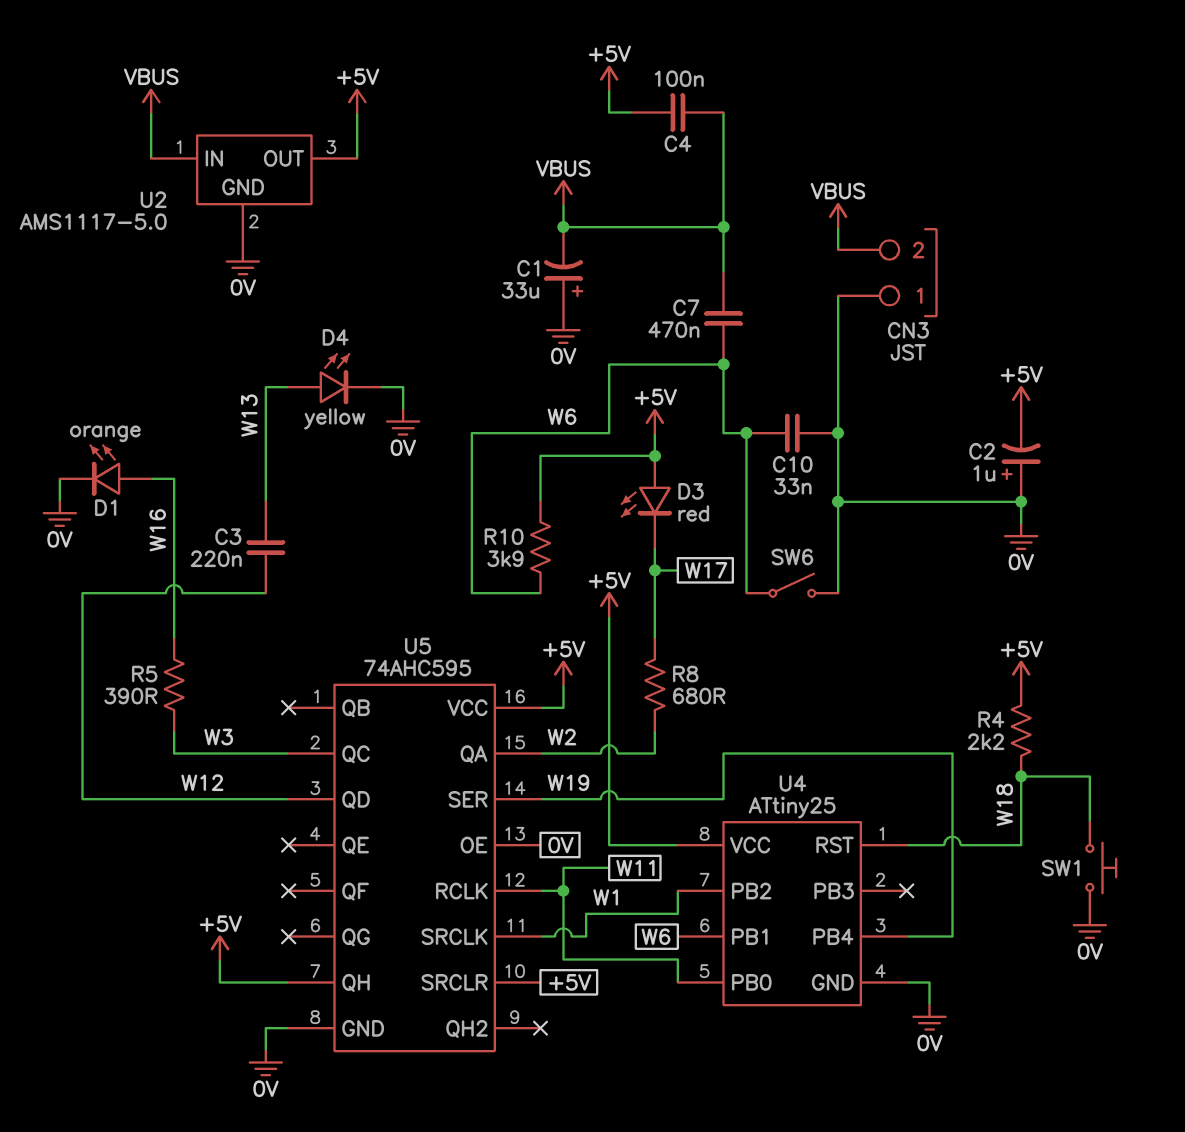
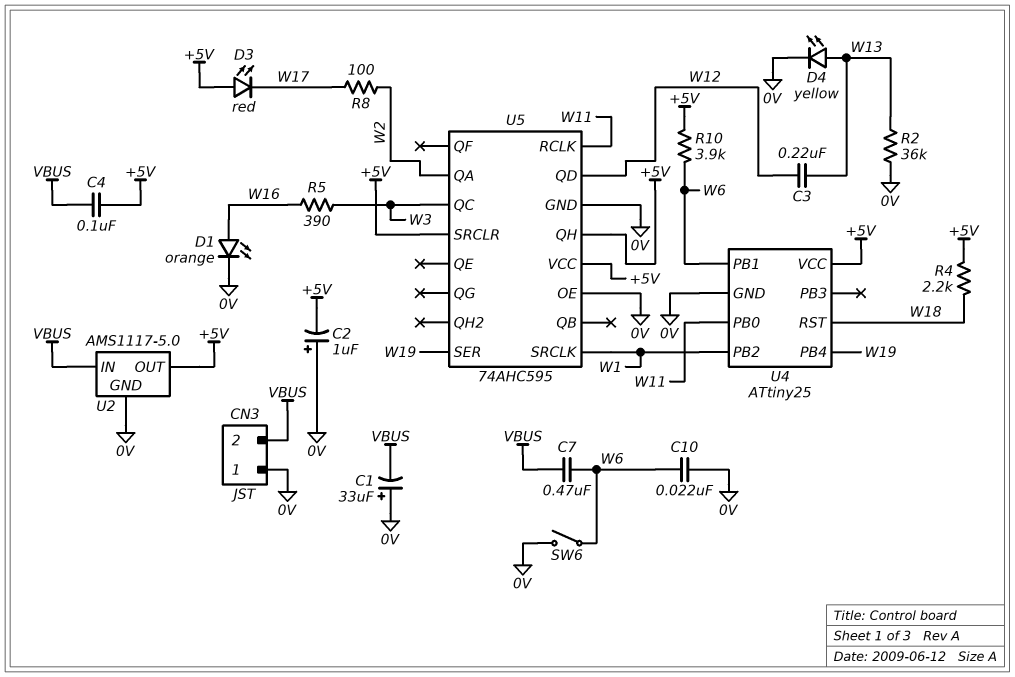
C10: 33nF (0V, W6) -> 22nF (0V, W6)
R2: none -> 36k (0V, W13)
R8: 680 (W2, W17) -> 100 (W2, W17)
SW1: button (0V, W18) -> none

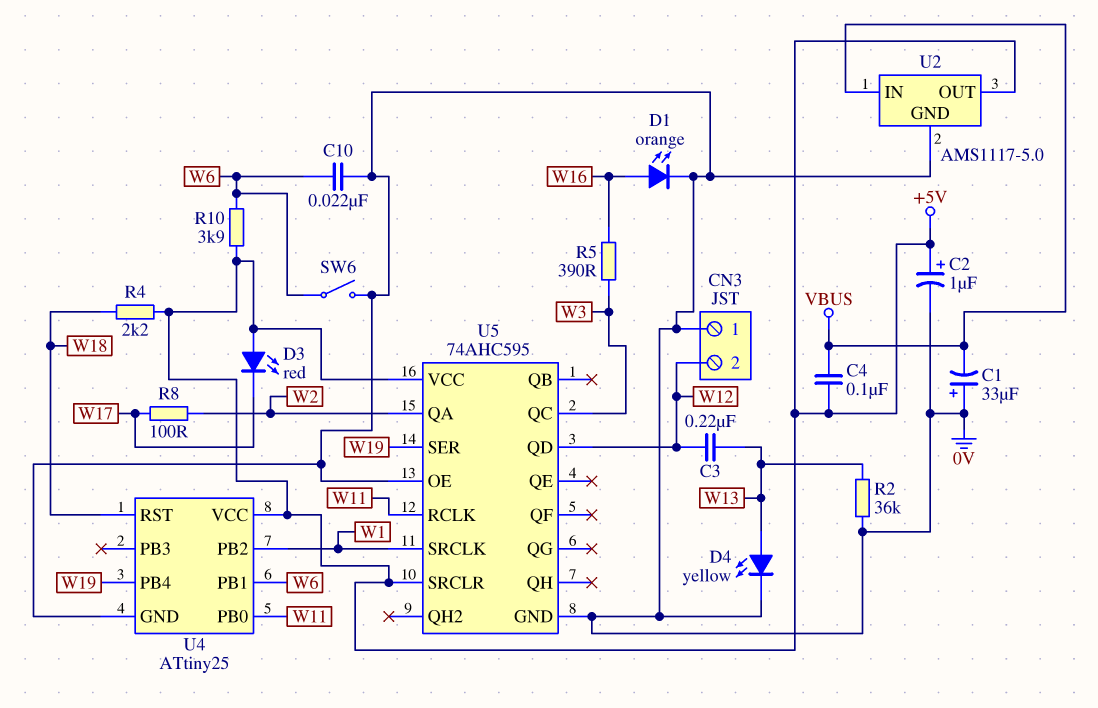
C2: 1uF (plus 0V, minus +5V) -> 1uF (plus +5V, minus 0V)
C7: 470nF (VBUS, W6) -> none
CN3 pin 2: VBUS -> W12
U5 pin QH: +5V -> none

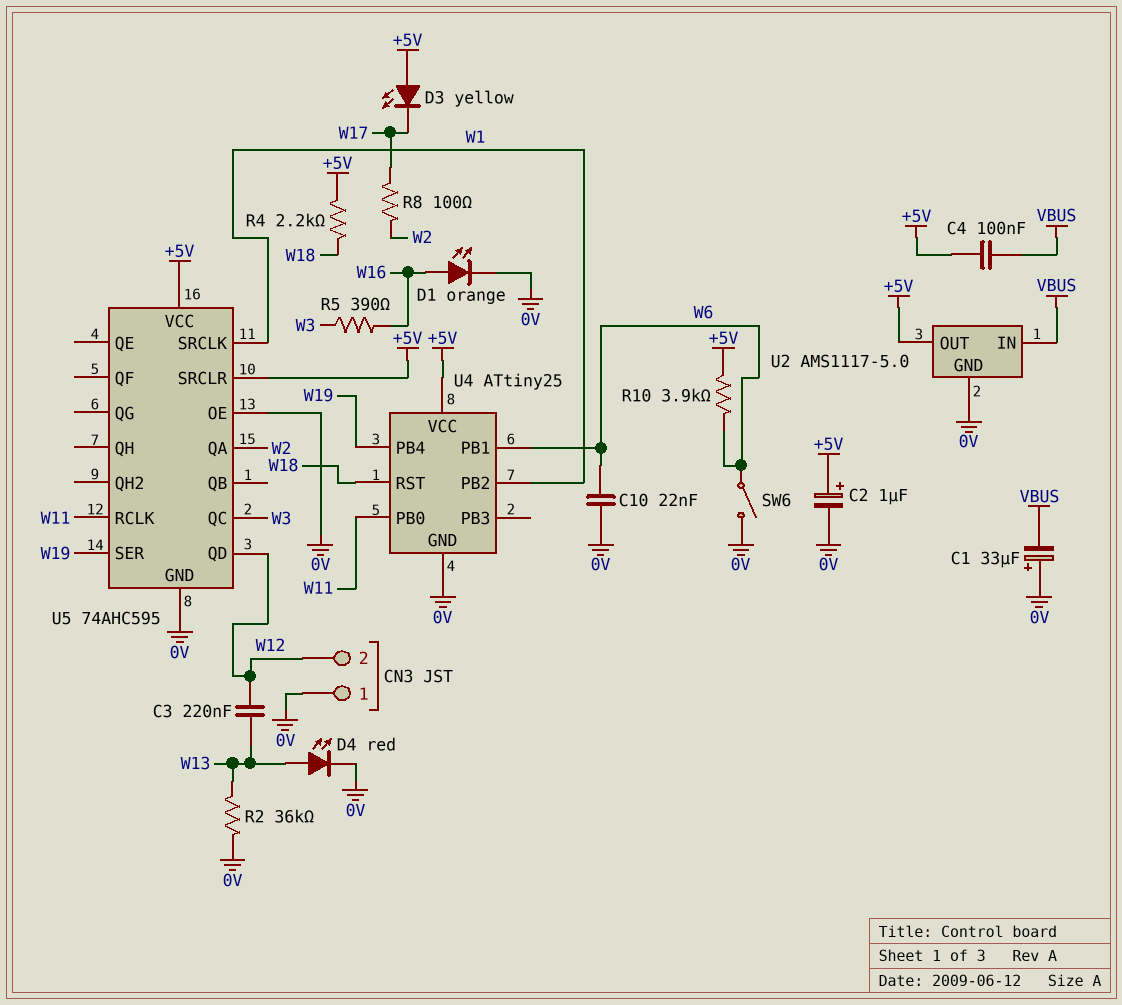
D3: LED red (A +5V, K W17) -> LED yellow (A +5V, K W17)
D4: LED yellow (A W13, K 0V) -> LED red (A W13, K 0V)

